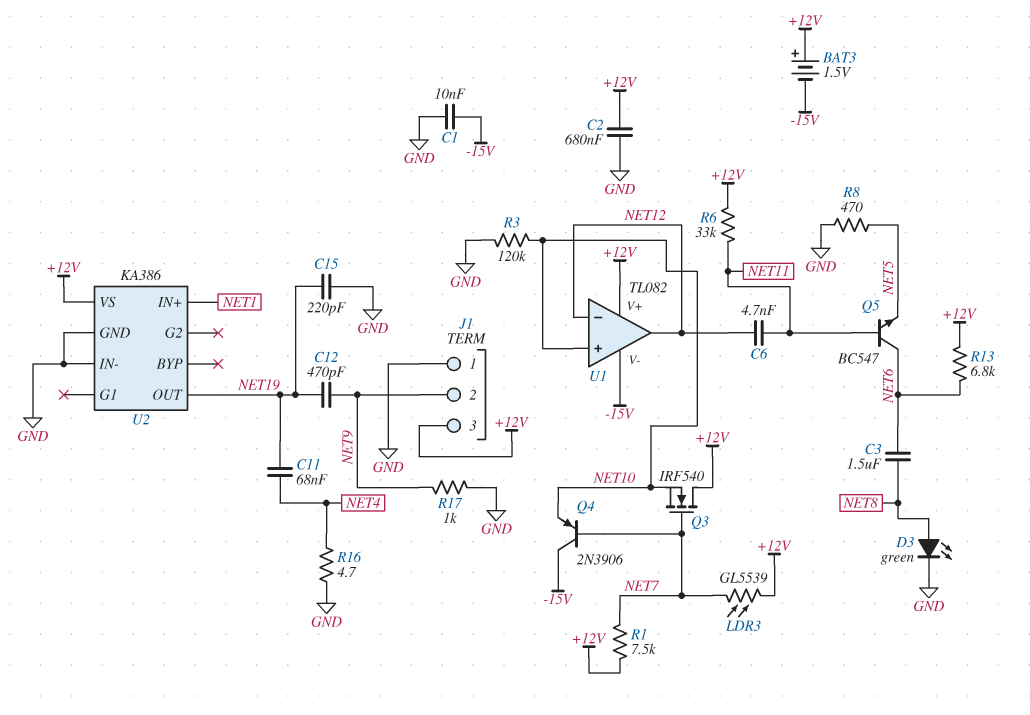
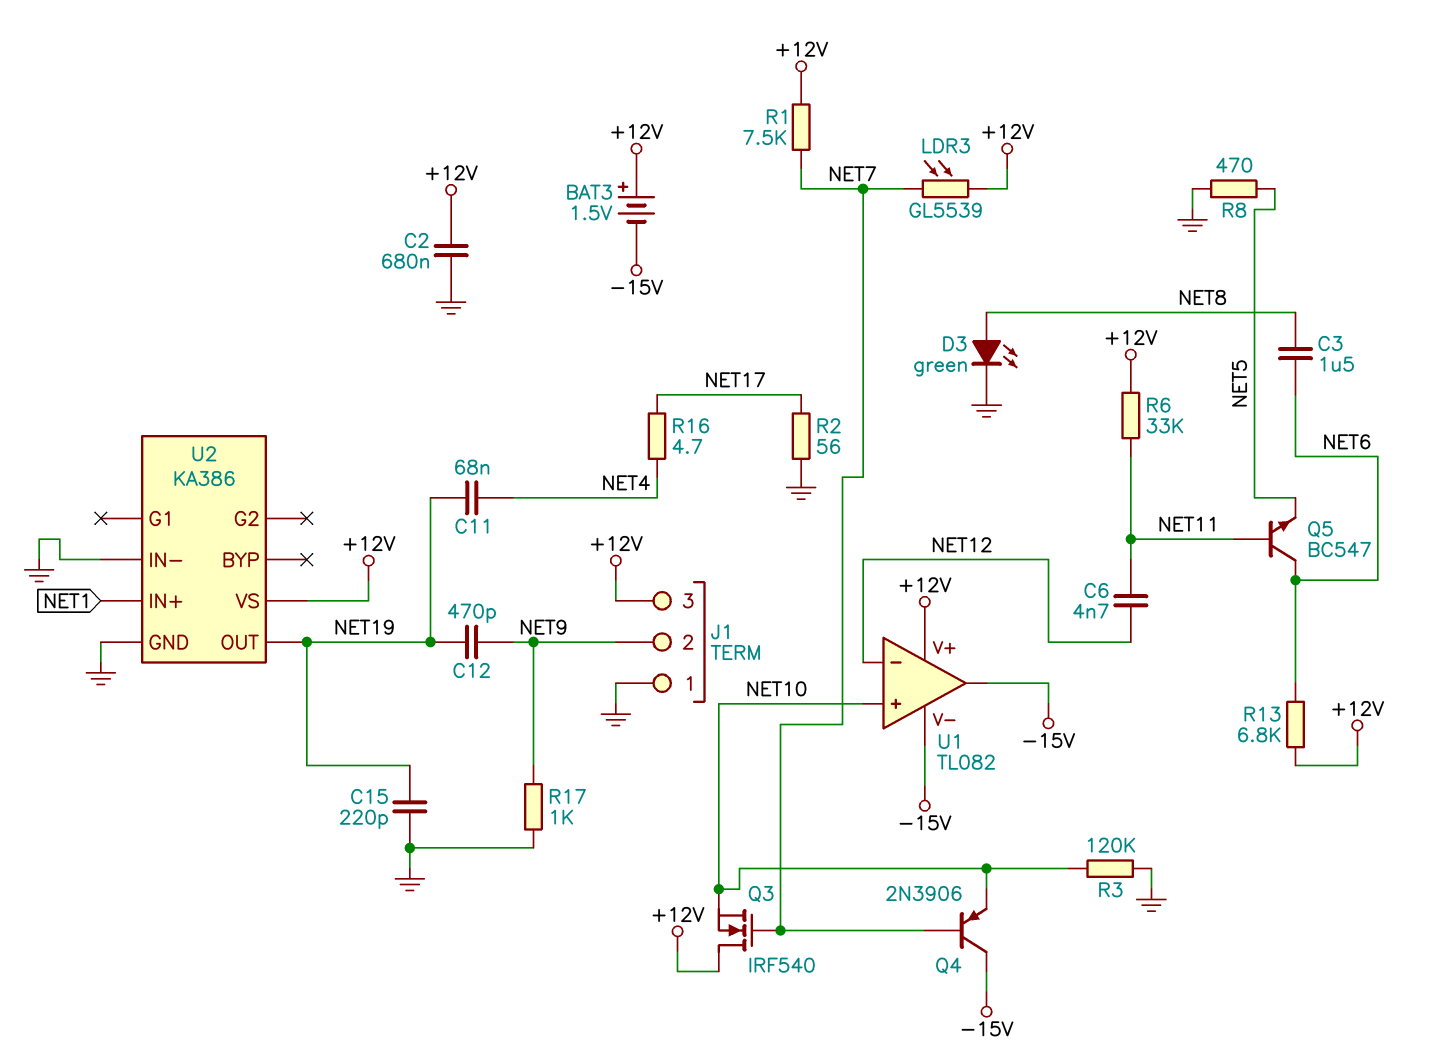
C1: 10nF (-15V, GND) -> none
R2: none -> 56 (GND, NET17)
R16: 4.7 (GND, NET4) -> 4.7 (NET4, NET17)
U1 pin out: NET12 -> -15V

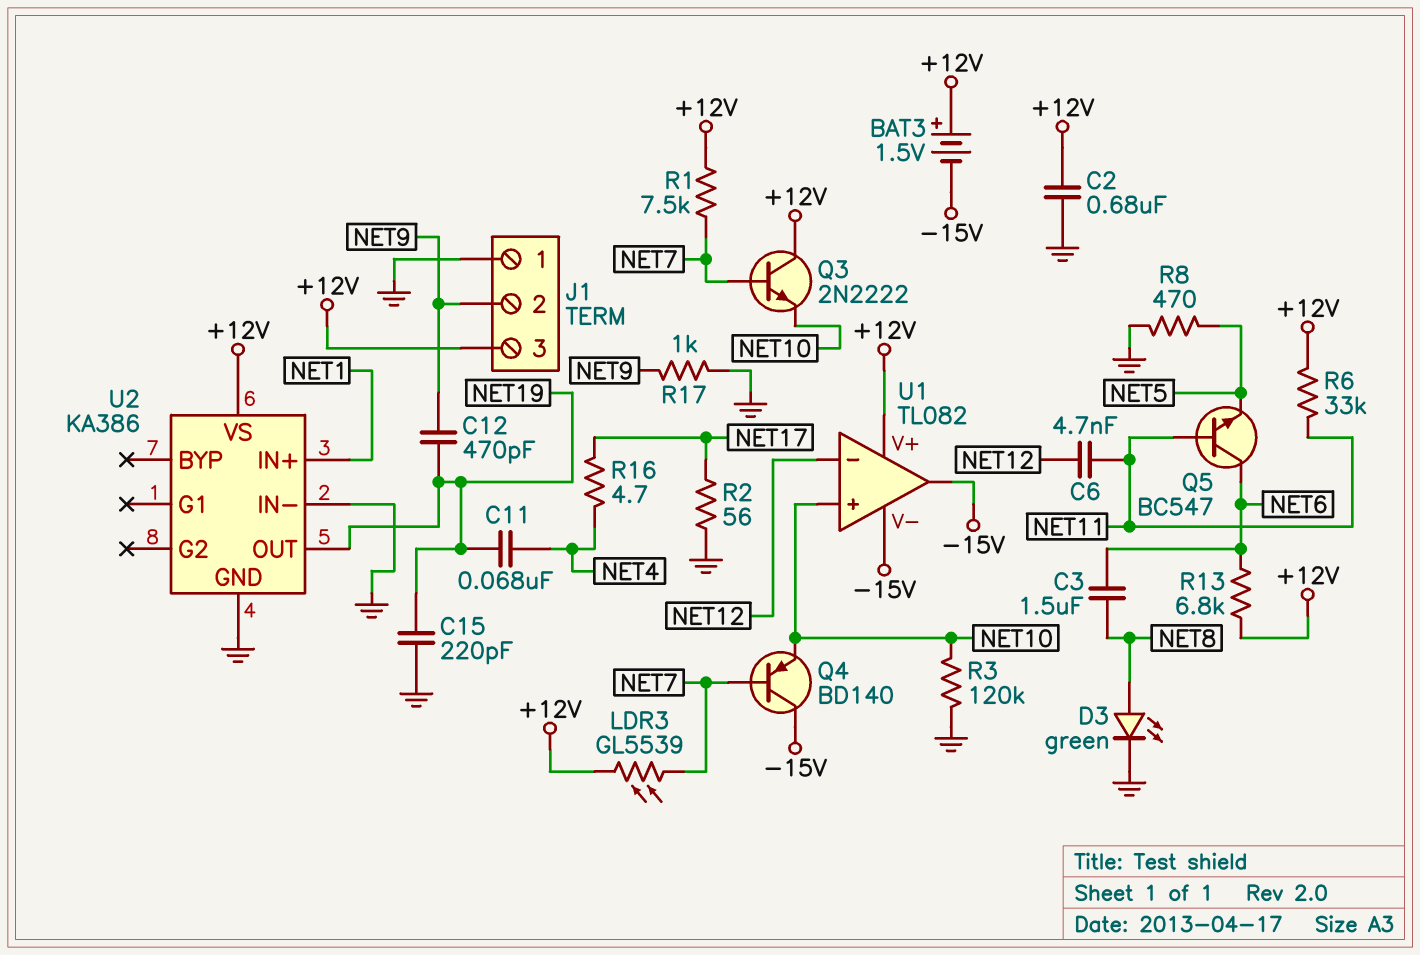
Q3: NMOS IRF540 (G NET7, D +12V, S NET10) -> NPN 2N2222 (B NET7, C +12V, E NET10)
Q4: PNP 2N3906 (B NET7, C -15V, E NET10) -> PNP BD140 (B NET7, C -15V, E NET10)

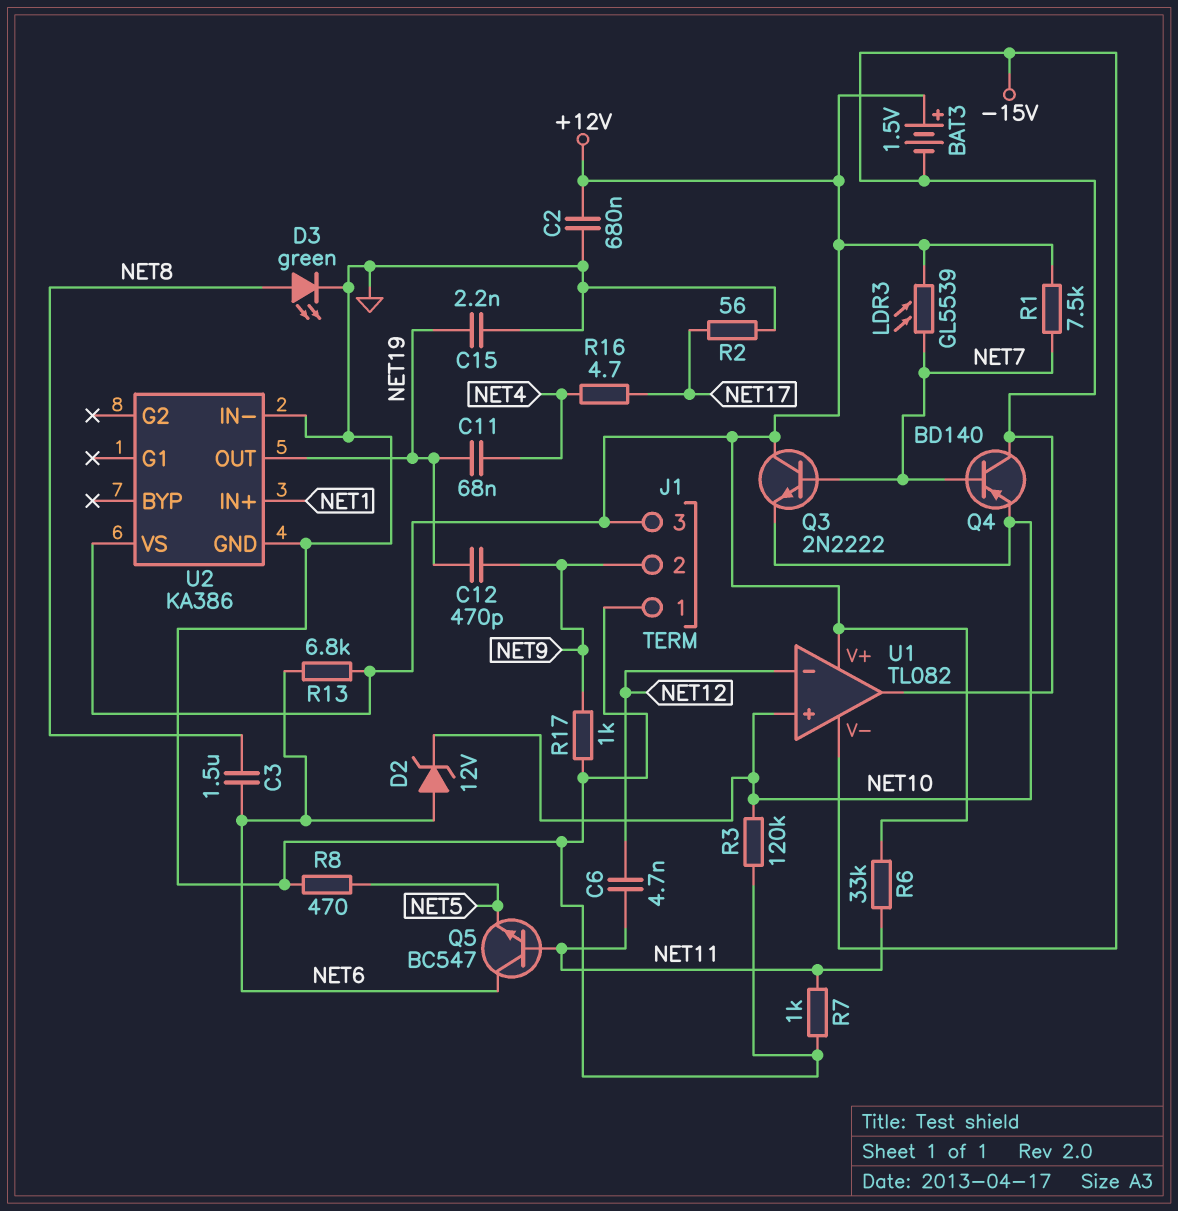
C15: 220pF (GND, NET19) -> 2.2nF (GND, NET19)
D2: none -> zener 12V (A NET6, K NET10)
R7: none -> 1k (GND, NET11)

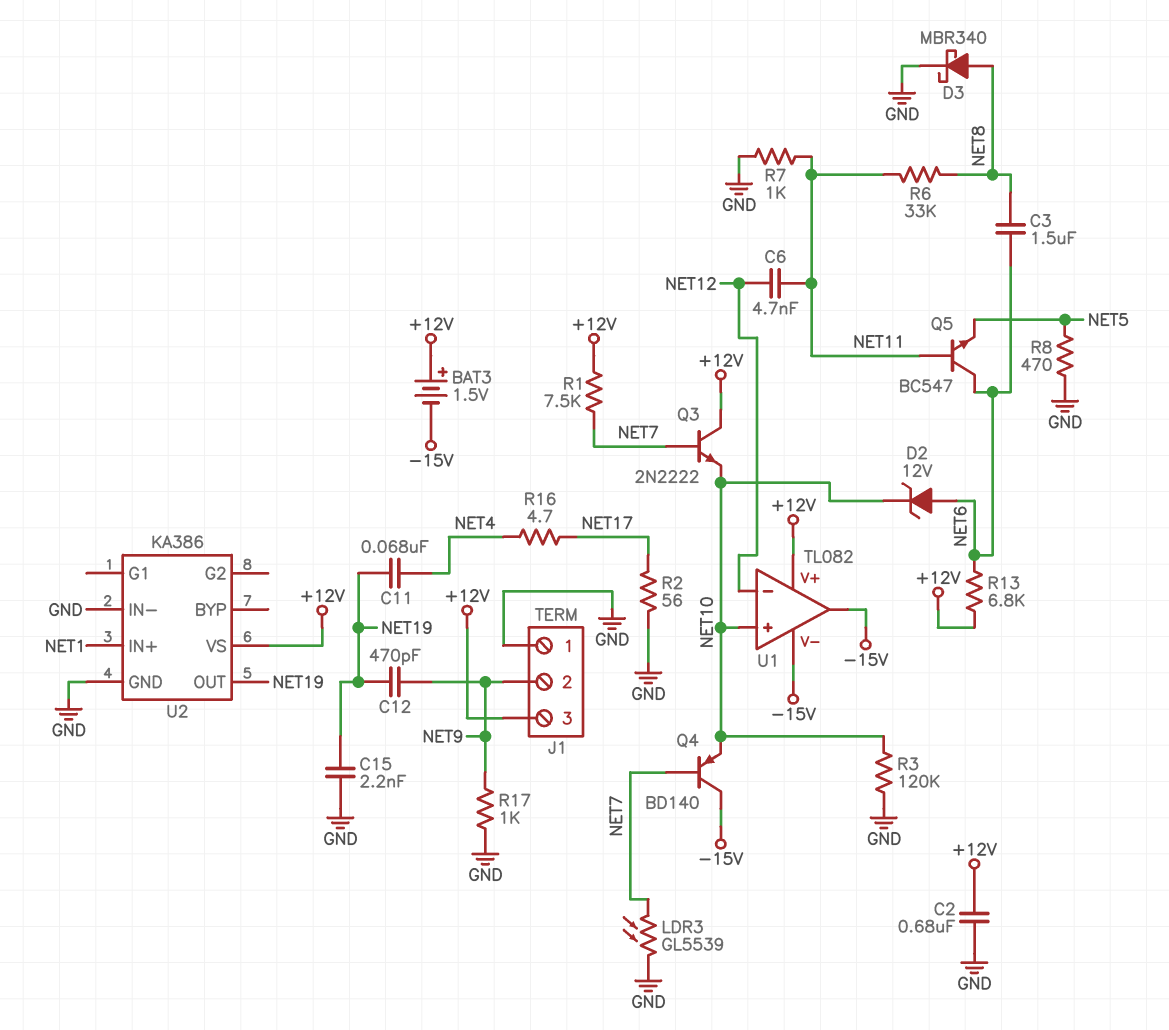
D3: LED green (A NET8, K GND) -> schottky MBR340 (A NET8, K GND)
LDR3: GL5539 (+12V, NET7) -> GL5539 (GND, NET7)
R6: 33k (+12V, NET11) -> 33k (NET8, NET11)

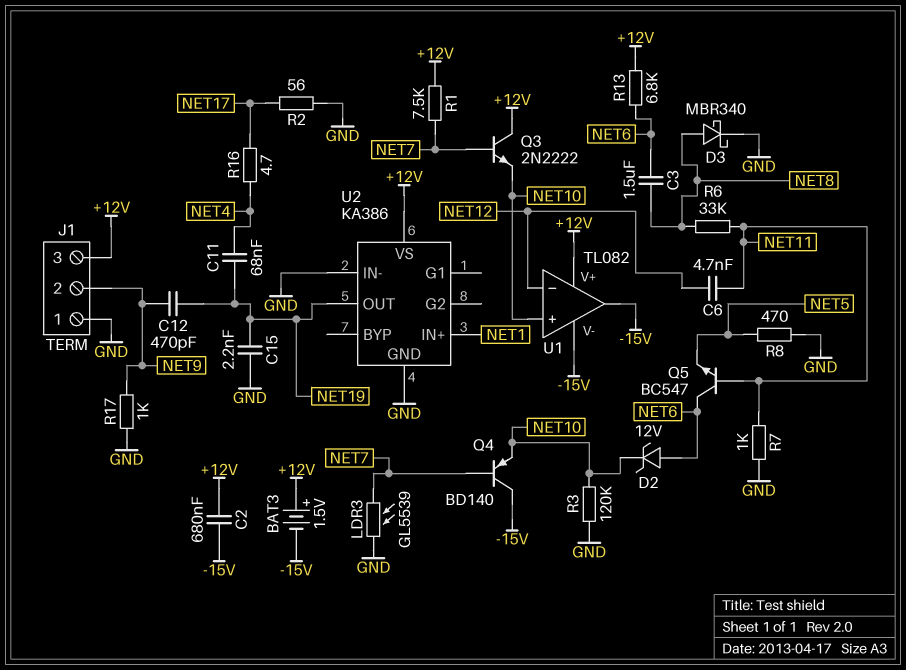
C2: 680nF (+12V, GND) -> 680nF (+12V, -15V)

